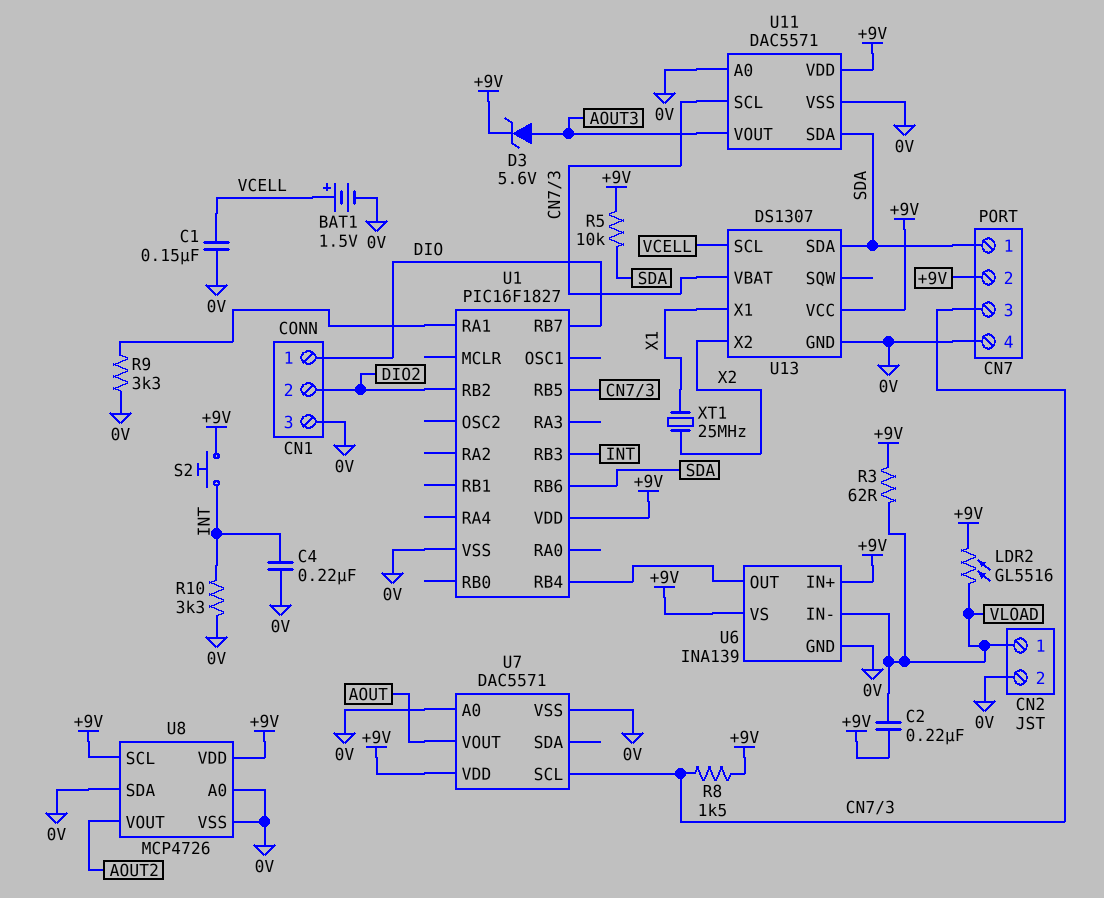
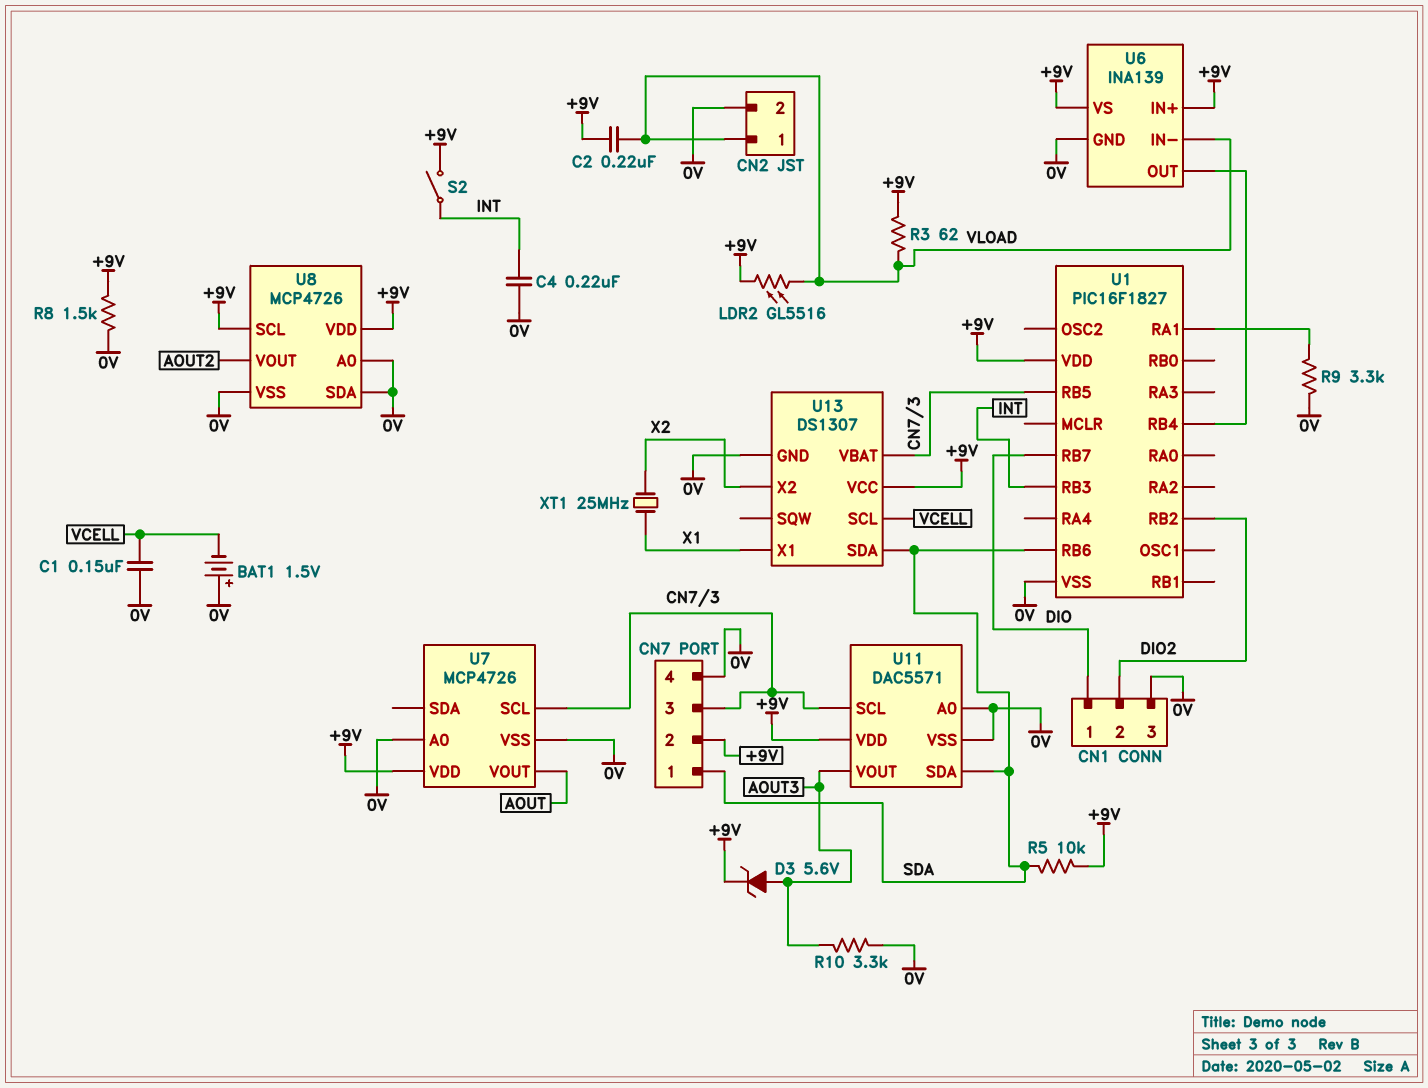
BAT1: 1.5V (plus VCELL, minus 0V) -> 1.5V (plus 0V, minus VCELL)
R8: 1.5k (+9V, CN7/3) -> 1.5k (+9V, 0V)
R10: 3.3k (0V, INT) -> 3.3k (0V, AOUT3)
S2: button (+9V, INT) -> switch (+9V, INT)
U7: DAC5571 -> MCP4726

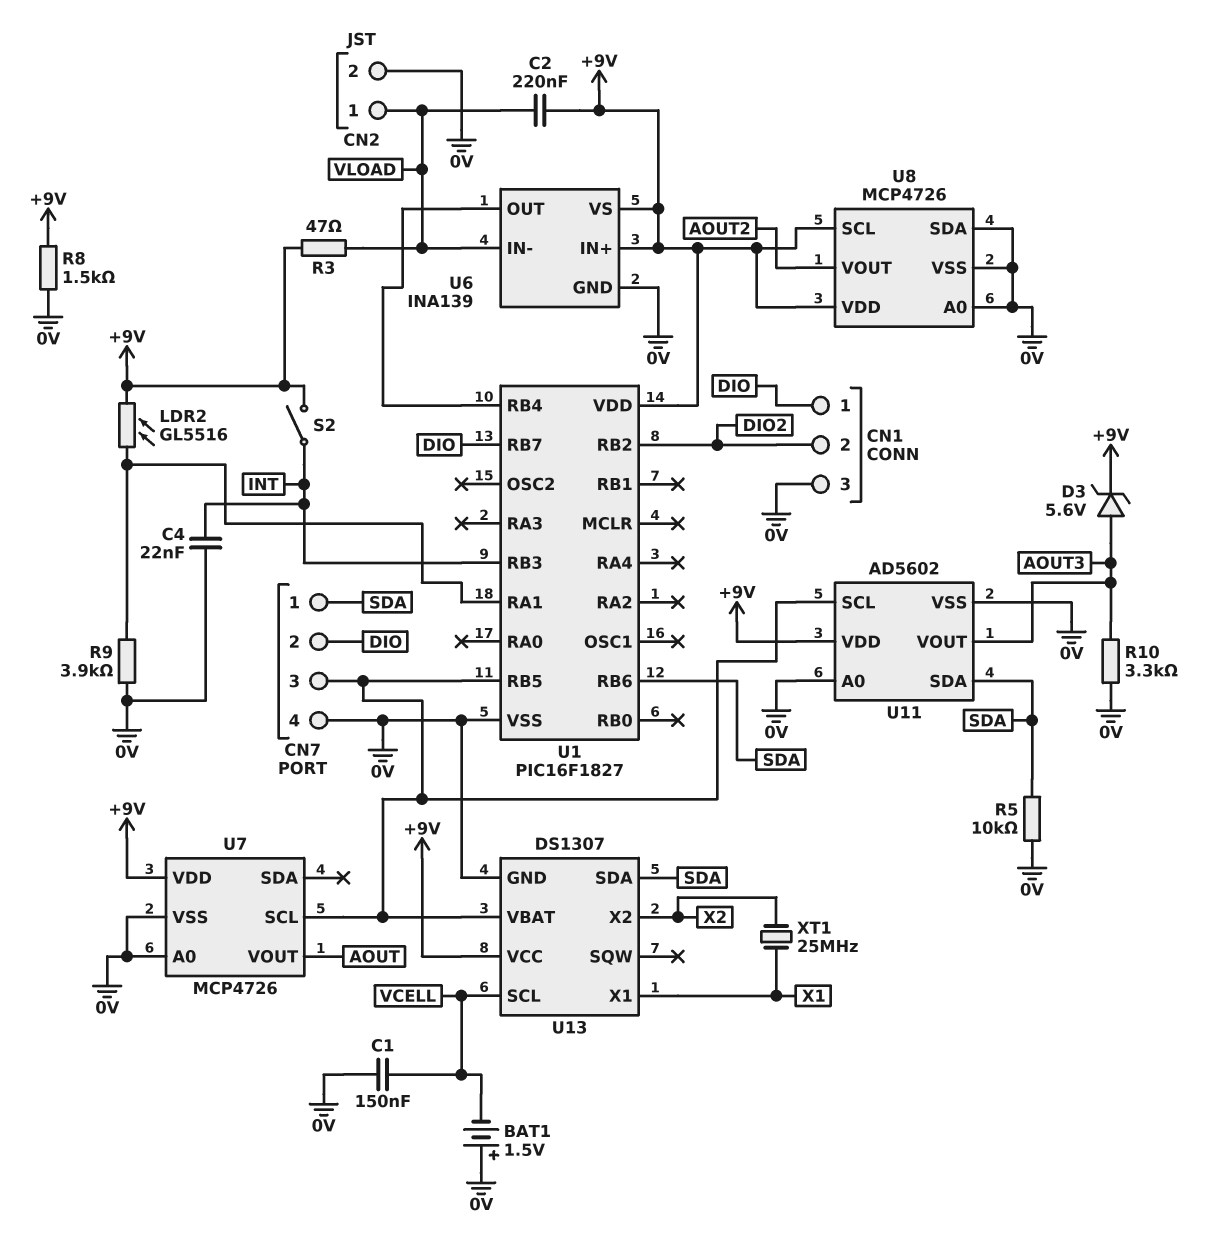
C4: 220nF (0V, INT) -> 22nF (0V, INT)
CN7 pin 2: +9V -> DIO
LDR2: GL5516 (+9V, VLOAD) -> GL5516 (+9V, U1/RA1)
R3: 62 (+9V, VLOAD) -> 47 (+9V, VLOAD)
R5: 10k (+9V, SDA) -> 10k (0V, SDA)
R9: 3.3k (0V, U1/RA1) -> 3.9k (0V, U1/RA1)
U11: DAC5571 -> AD5602

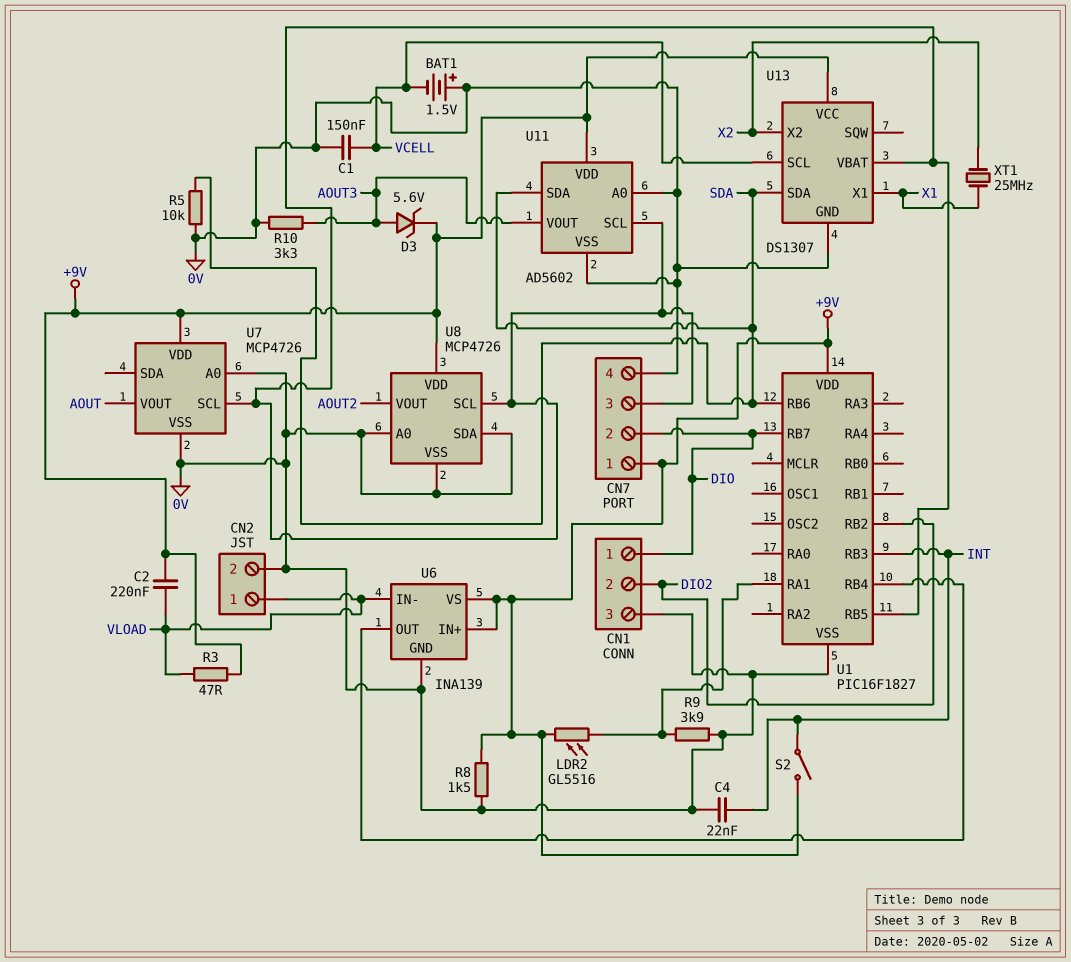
CN7 pin 1: SDA -> +9V
U8 pin SCL: +9V -> CN7/3

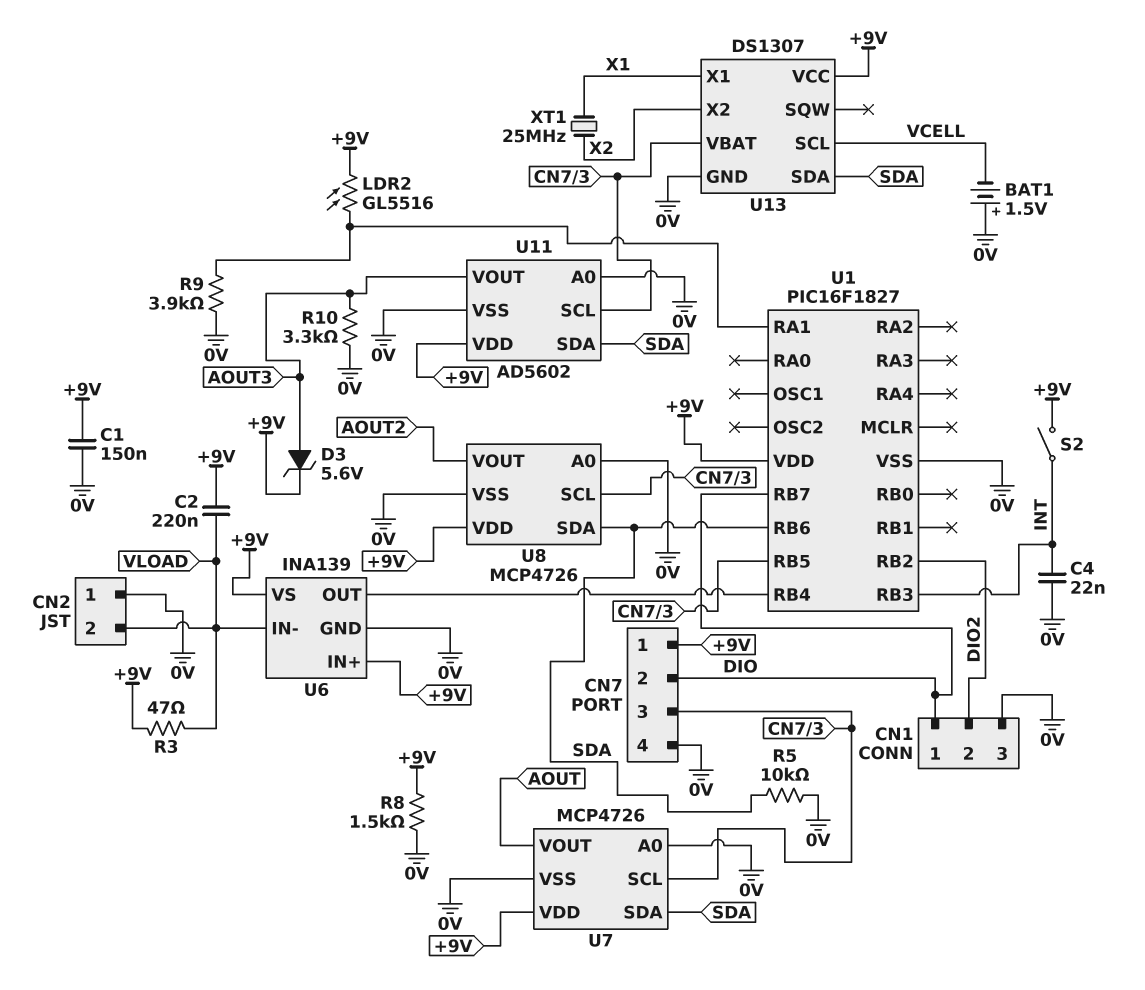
C1: 150nF (0V, VCELL) -> 150nF (+9V, 0V)
CN2 pin 1: VLOAD -> 0V
CN2 pin 2: 0V -> VLOAD
U7 pin SDA: none -> SDA
U8 pin SDA: 0V -> SDA

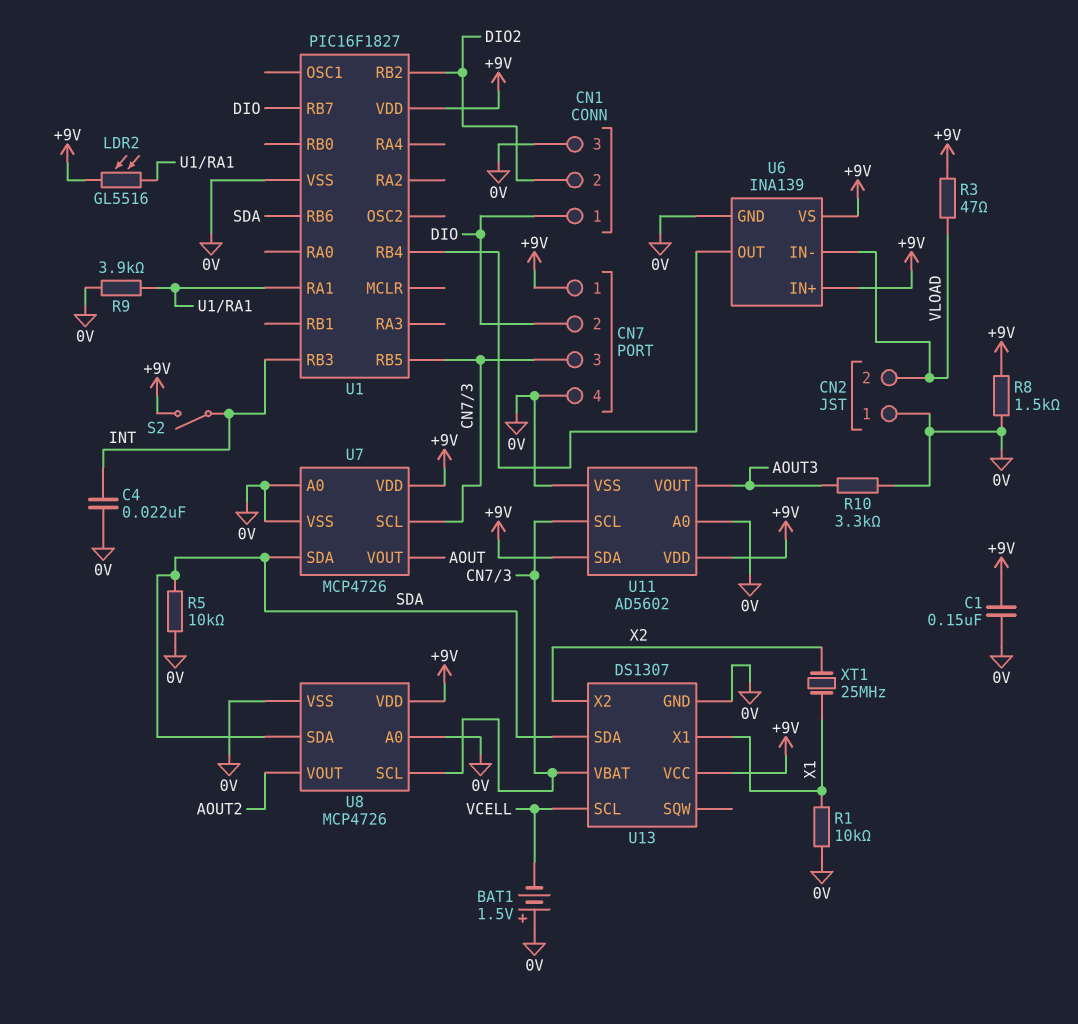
C2: 220nF (+9V, VLOAD) -> none
D3: zener 5.6V (A AOUT3, K +9V) -> none
R1: none -> 10k (0V, X1)
U11 pin SDA: SDA -> +9V

